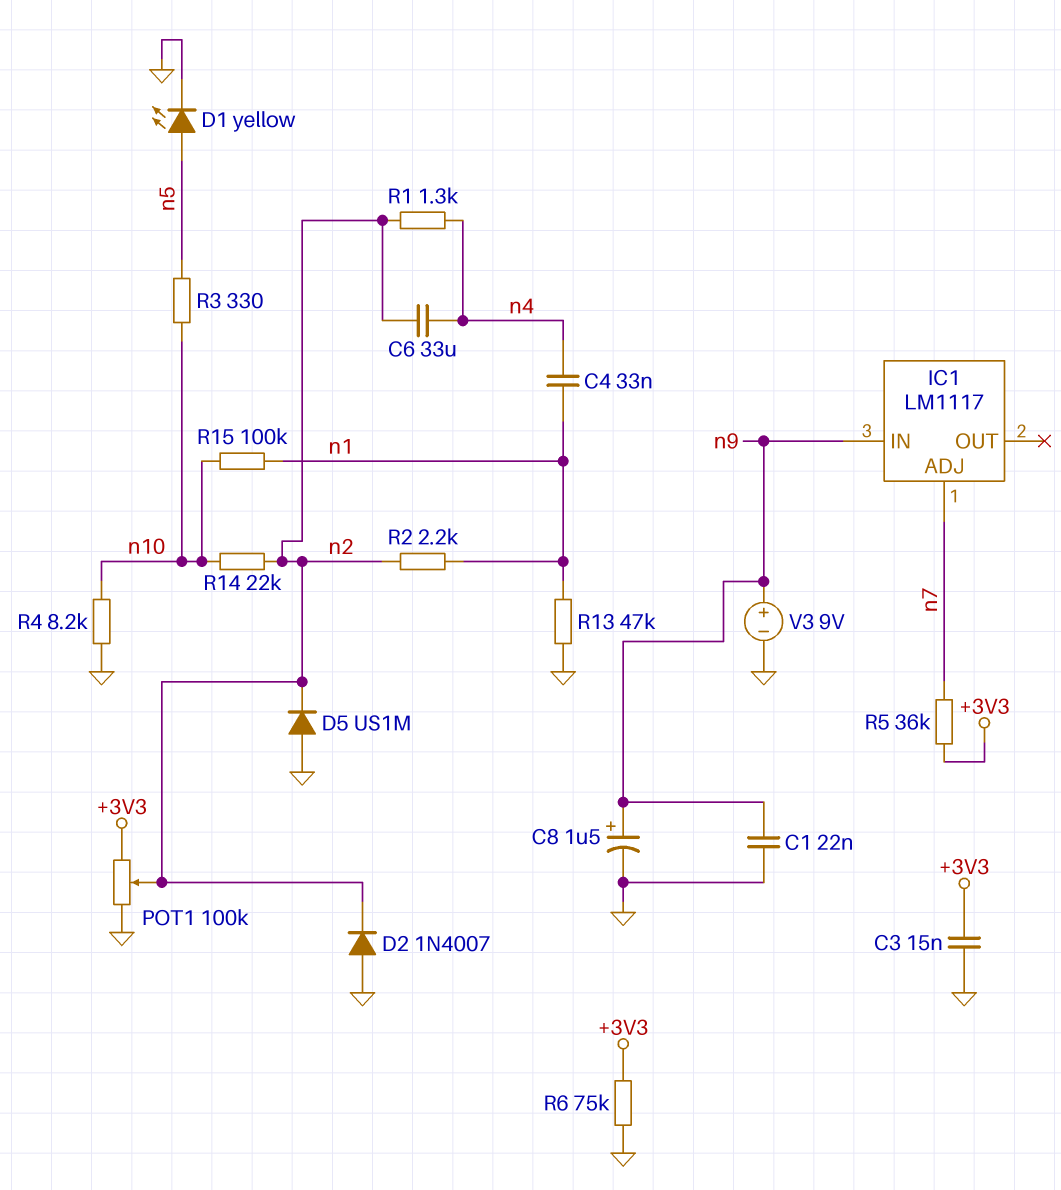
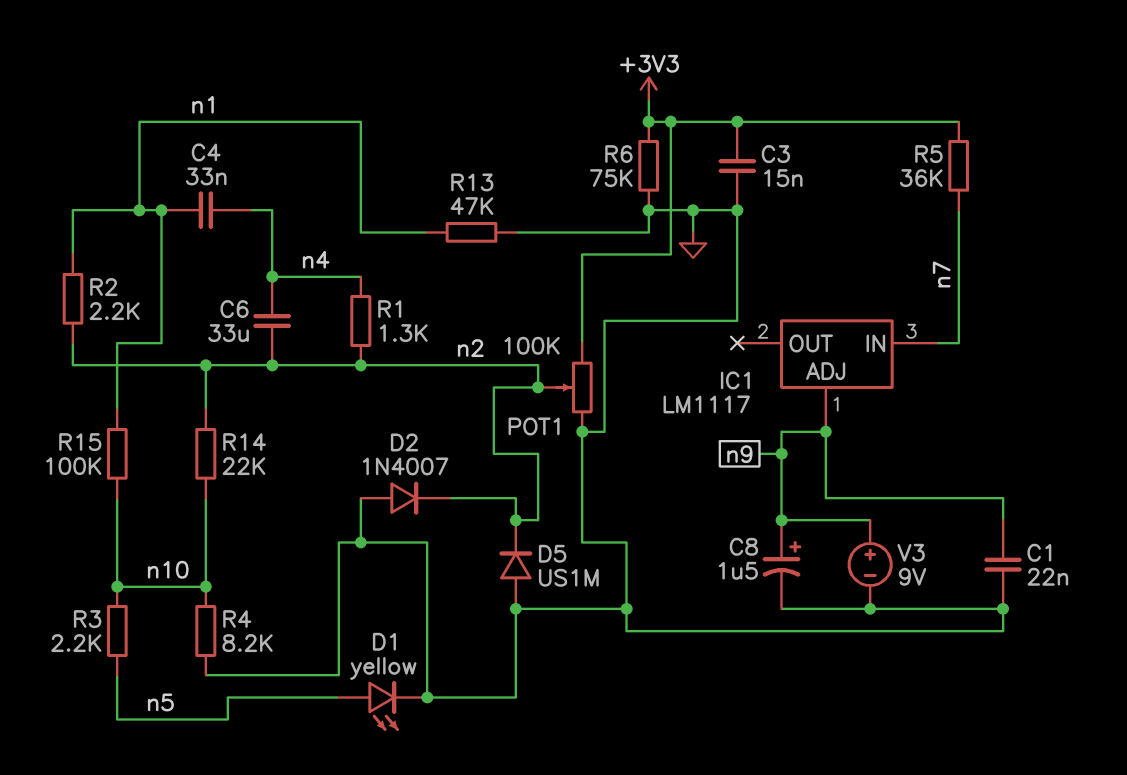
IC1 pin ADJ: n7 -> n9
IC1 pin IN: n9 -> n7
R3: 330 (n5, n10) -> 2.2k (n5, n10)

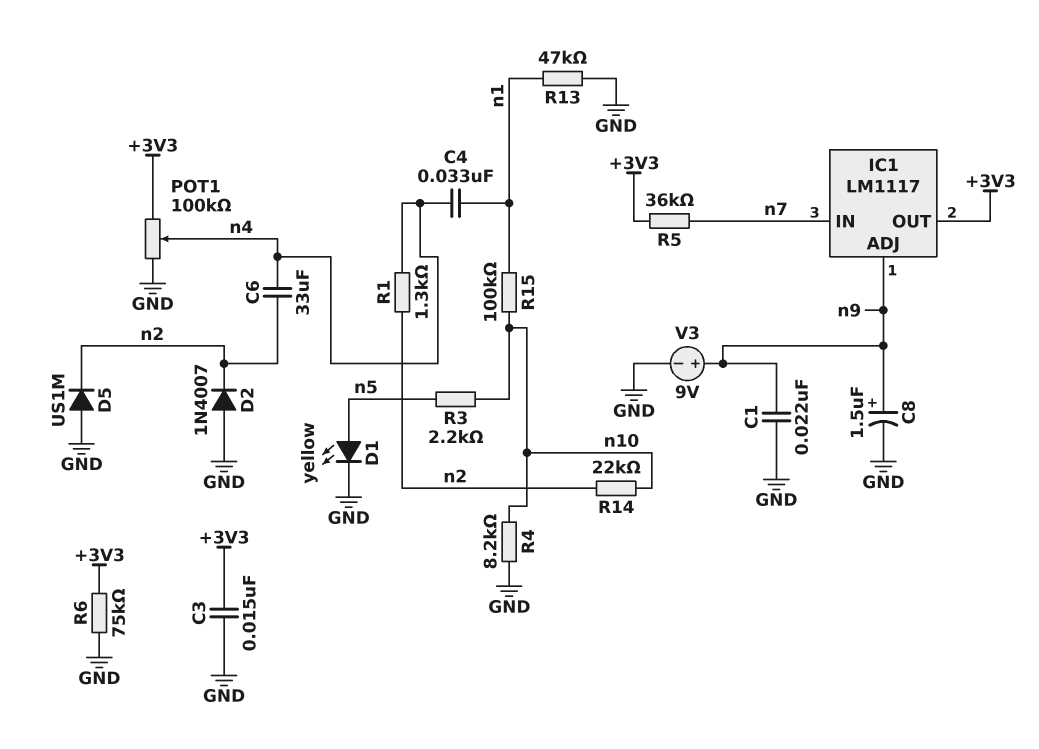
IC1 pin OUT: none -> +3V3
POT1: 100k (+3V3, GND, wiper n2) -> 100k (+3V3, GND, wiper n4)
R2: 2.2k (n1, n2) -> none

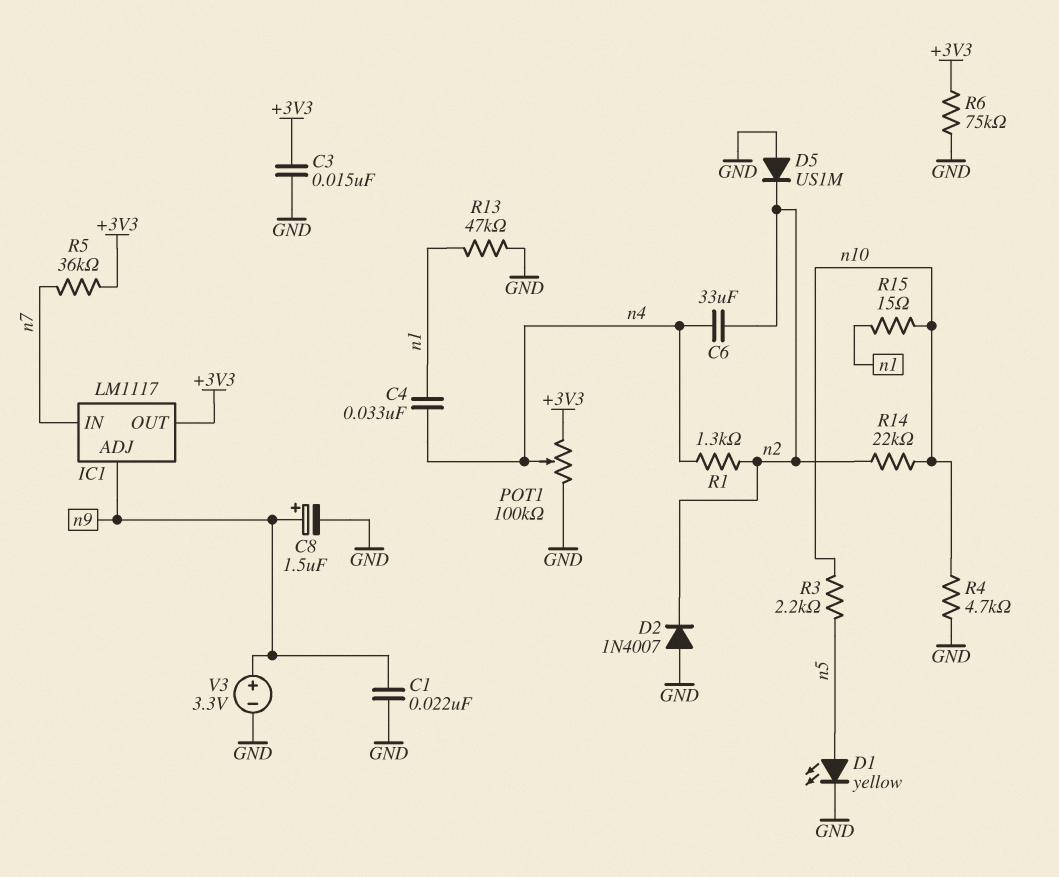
R4: 8.2k (GND, n10) -> 4.7k (GND, n10)
R15: 100k (n1, n10) -> 15 (n1, n10)
V3: 9V (plus n9, minus GND) -> 3.3V (plus n9, minus GND)

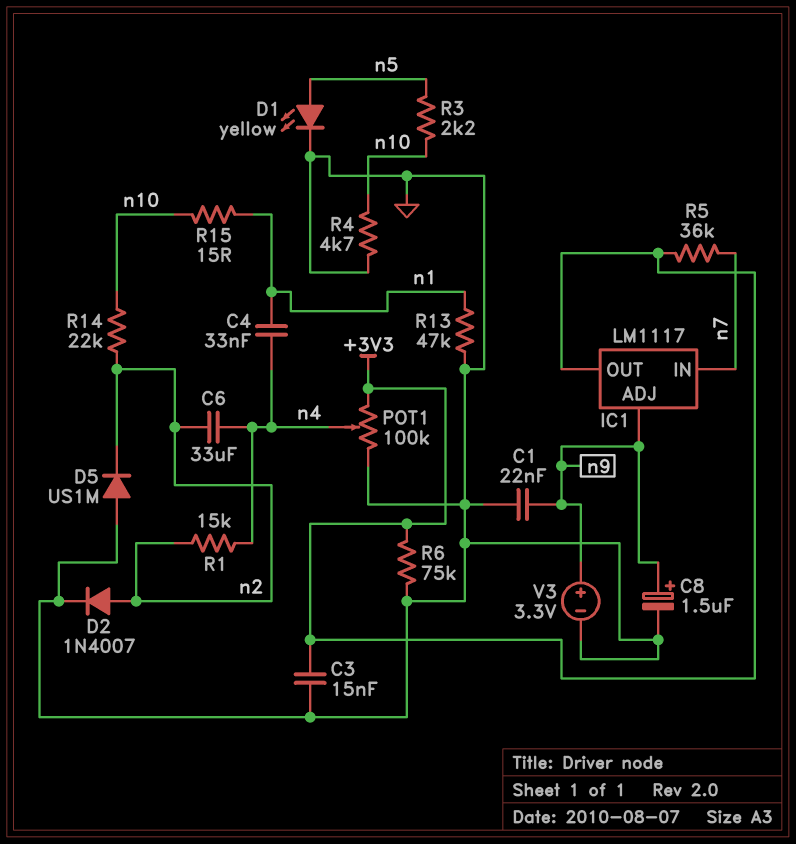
D2: diode 1N4007 (A GND, K n2) -> diode 1N4007 (A n2, K GND)
R1: 1.3k (n2, n4) -> 15k (n2, n4)

